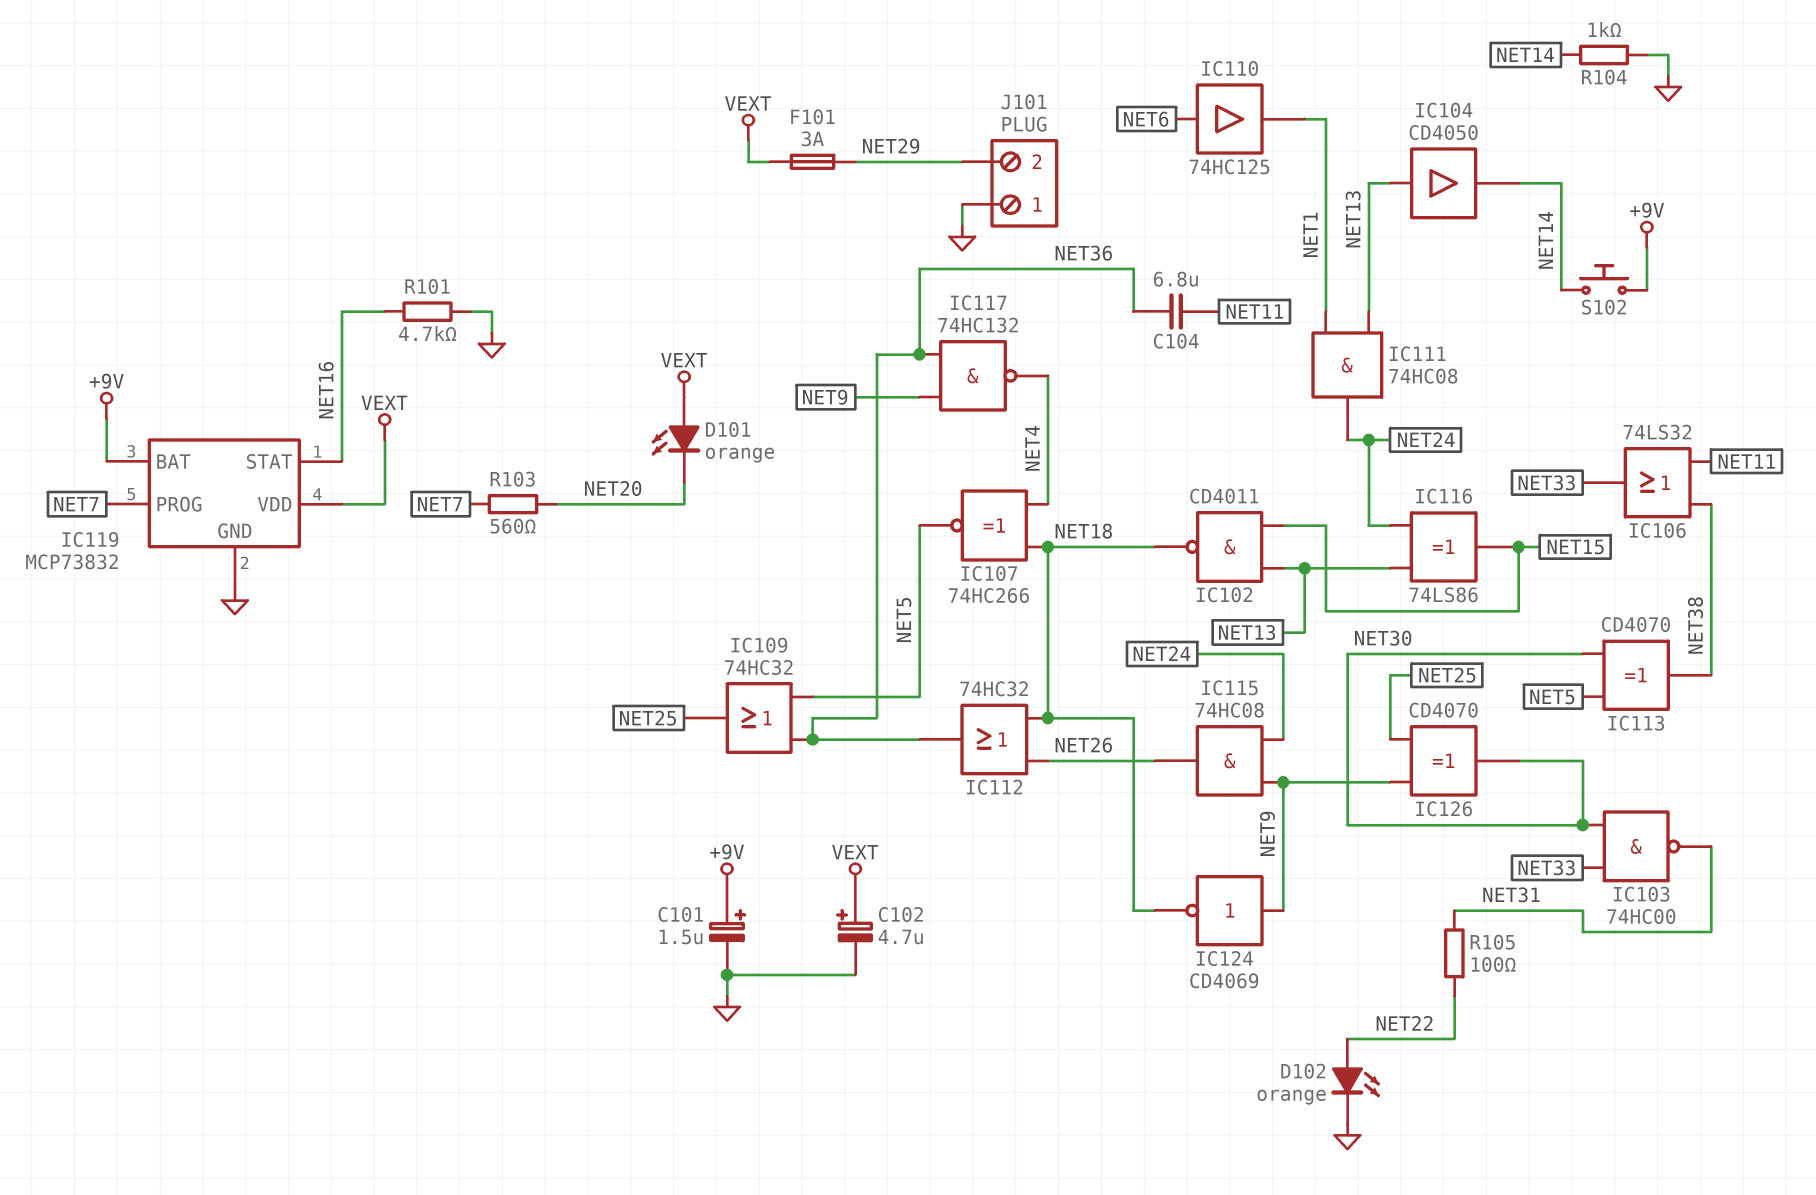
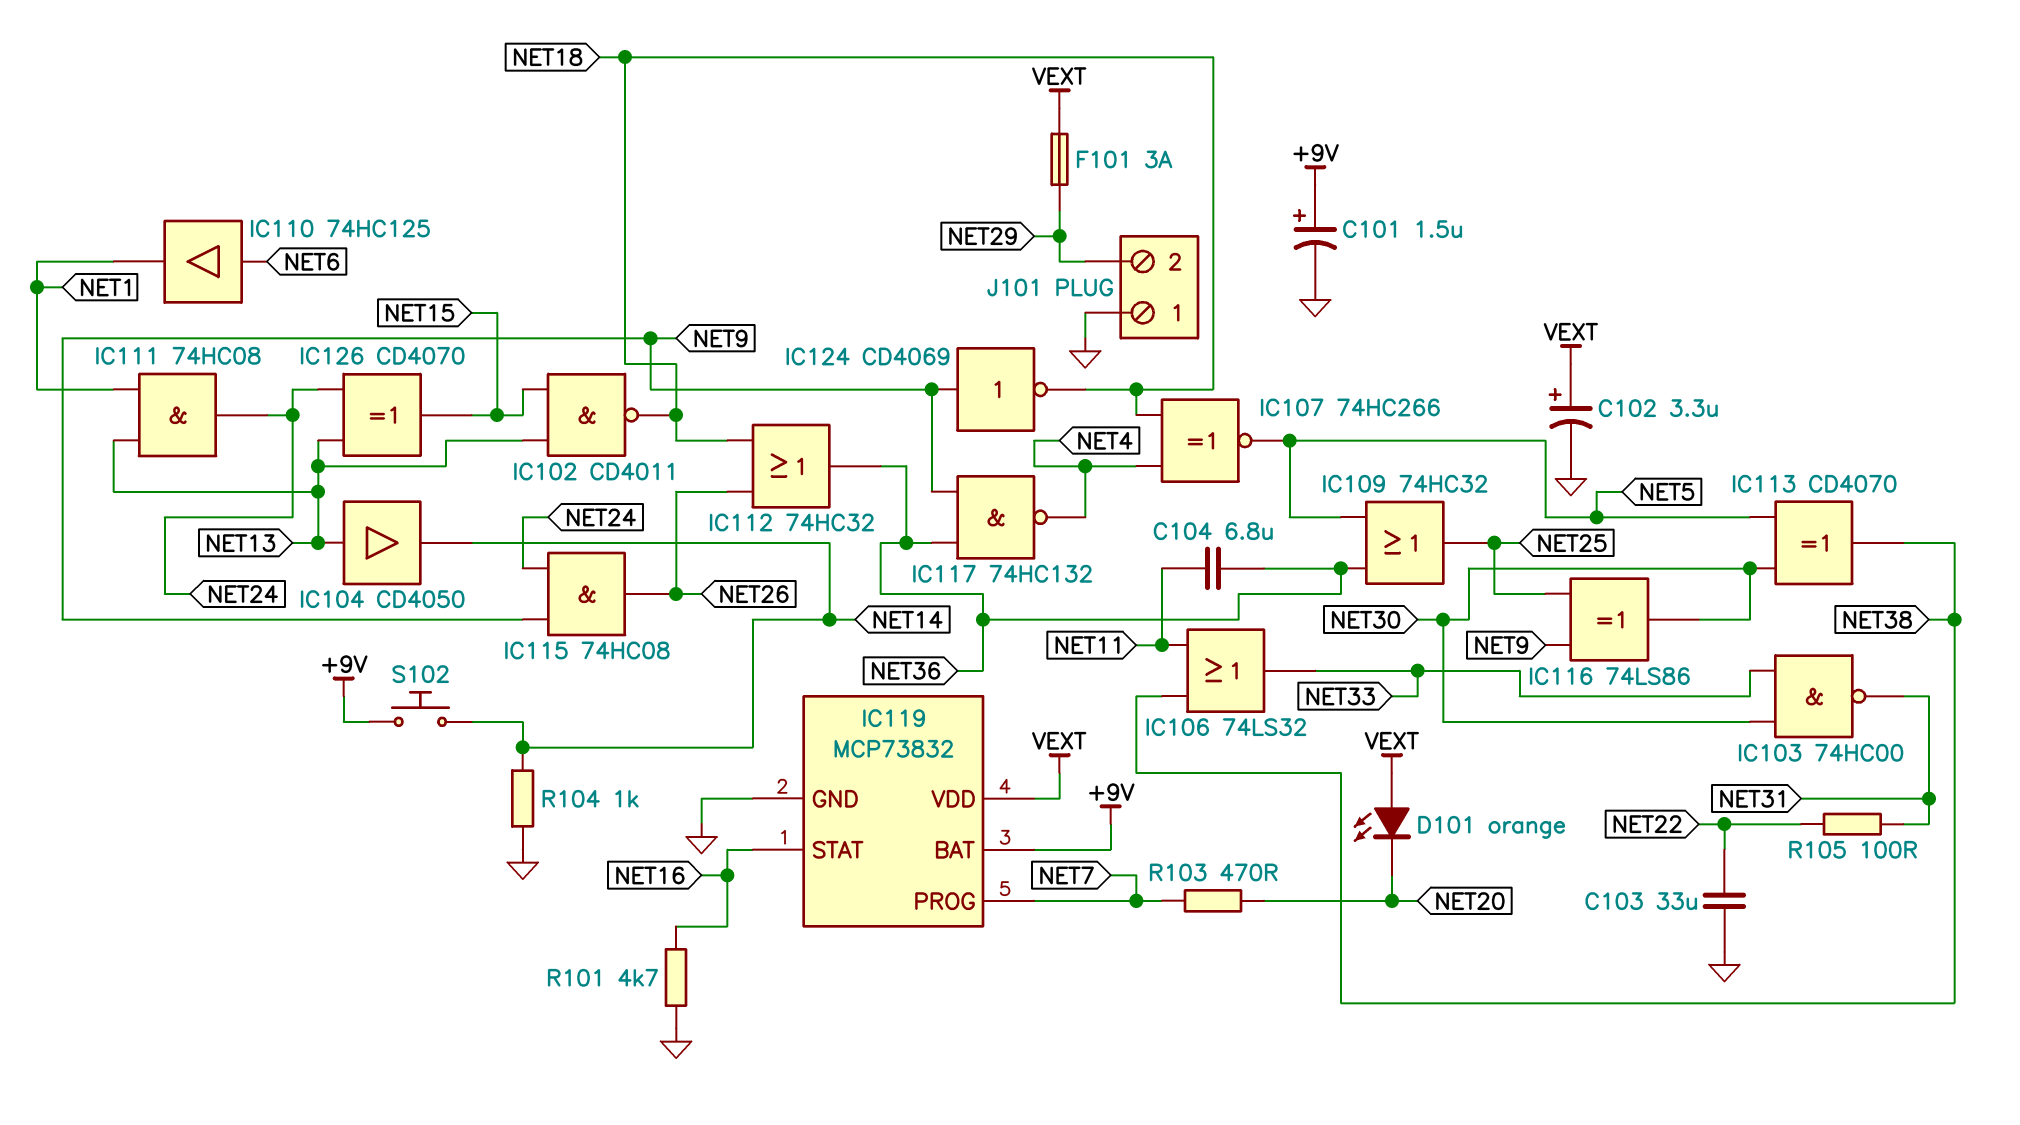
C102: 4.7uF (plus VEXT, minus GND) -> 3.3uF (plus VEXT, minus GND)
C103: none -> 33uF (GND, NET22)
D102: LED orange (A NET22, K GND) -> none
IC116: XOR 74LS86 (in NET13, in NET24, out NET15) -> XOR 74LS86 (in NET9, in NET25, out NET30)
IC126: XOR CD4070 (in NET9, in NET25, out NET30) -> XOR CD4070 (in NET13, in NET24, out NET15)
R103: 560 (NET7, NET20) -> 470 (NET7, NET20)

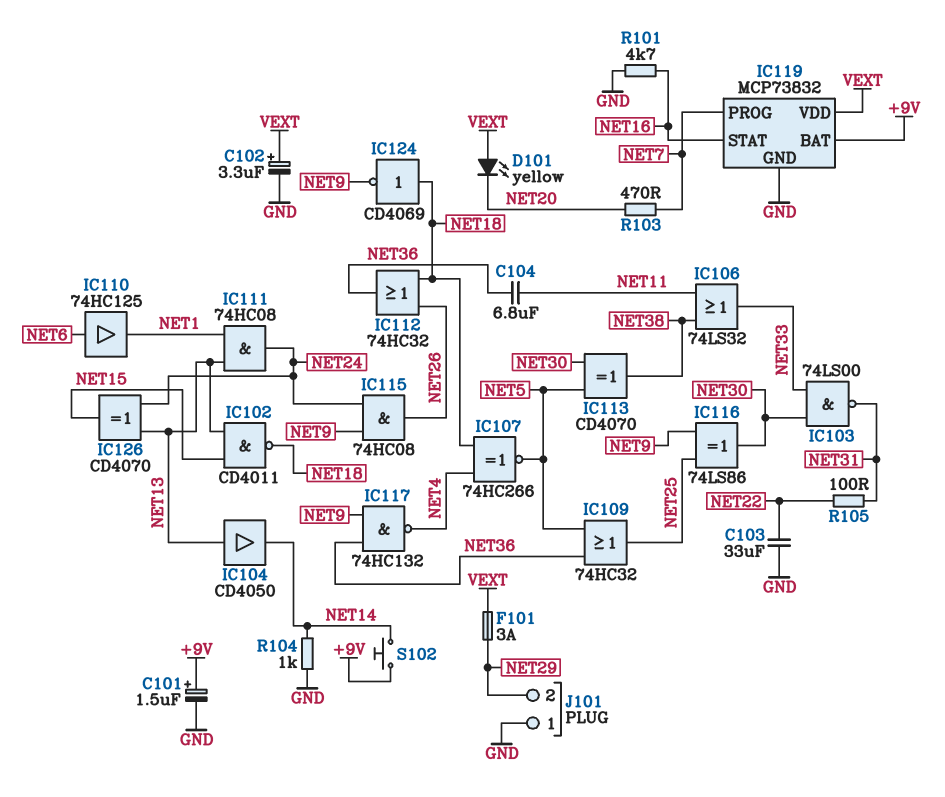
D101: LED orange (A VEXT, K NET20) -> LED yellow (A VEXT, K NET20)
IC103: NAND 74HC00 (in NET30, in NET33, out NET31) -> NAND 74LS00 (in NET30, in NET33, out NET31)
IC124: NOT CD4069 (in NET9, out NET18) -> NOT CD4069 (in NET18, out NET9)

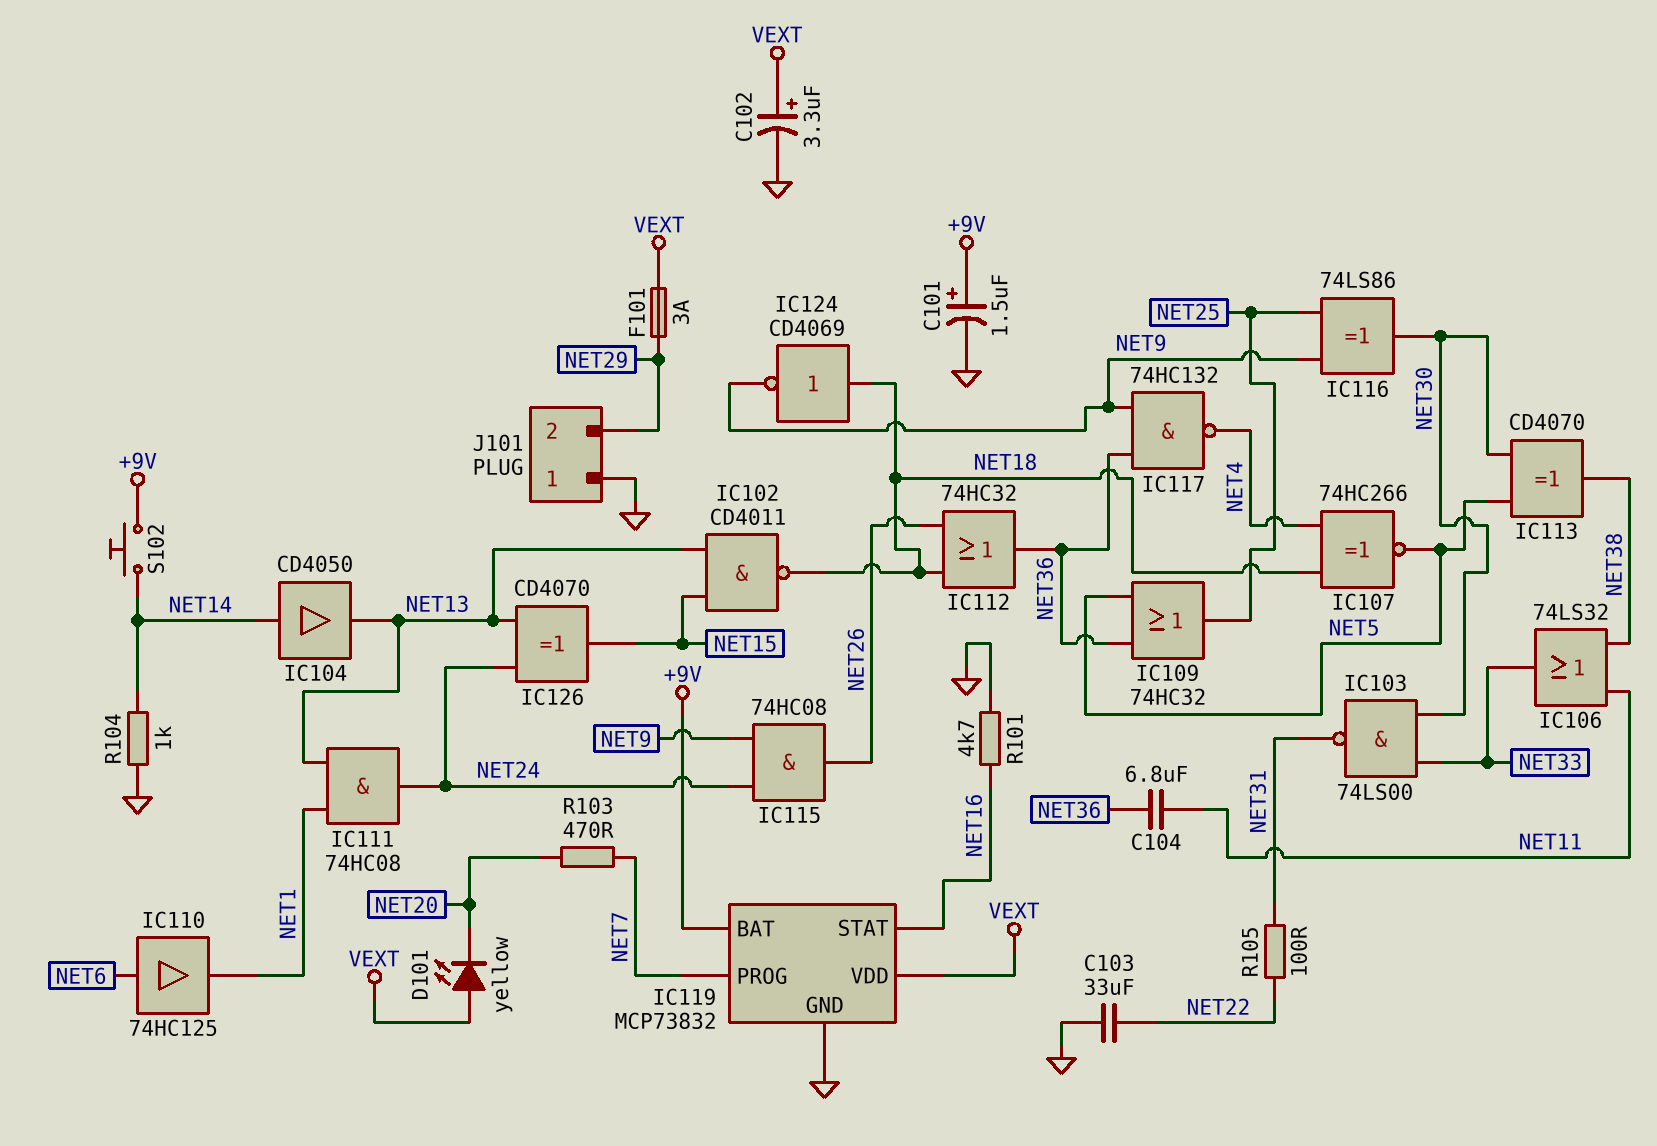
IC104: buffer CD4050 (in NET13, out NET14) -> buffer CD4050 (in NET14, out NET13)

